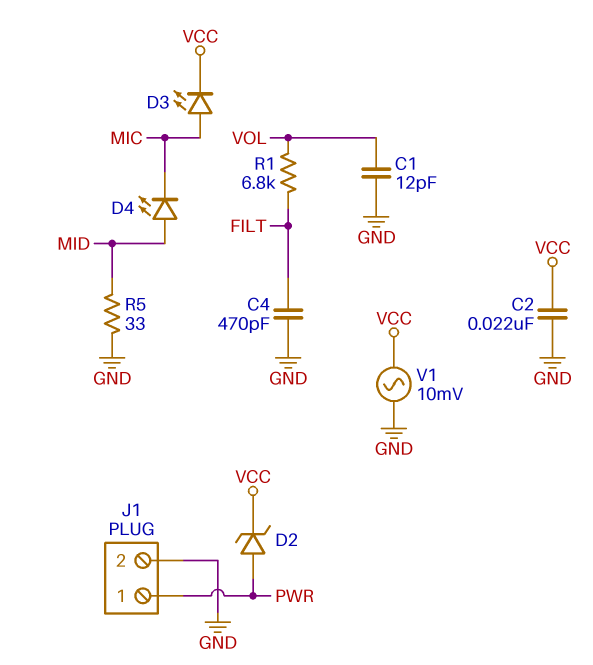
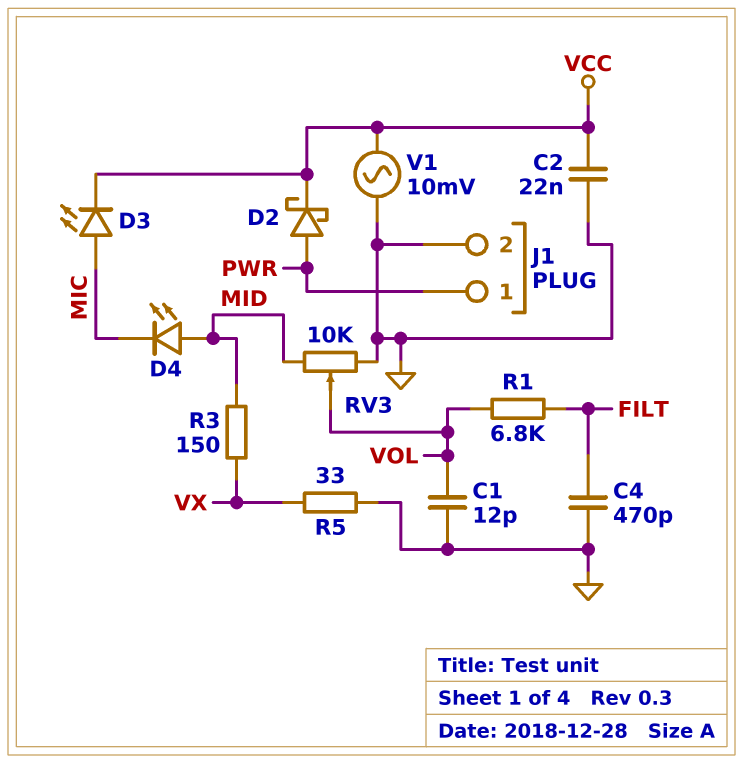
D2: zener (A PWR, K VCC) -> schottky (A PWR, K VCC)
R3: none -> 150 (MID, VX)
R5: 33 (GND, MID) -> 33 (GND, VX)
RV3: none -> 10k (GND, MID, wiper VOL)

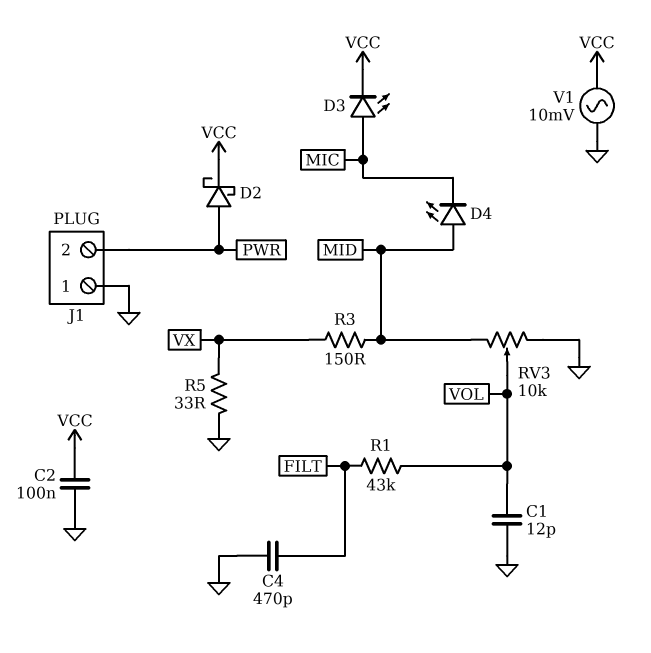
C2: 22nF (GND, VCC) -> 100nF (GND, VCC)
J1 pin 1: PWR -> GND
J1 pin 2: GND -> PWR
R1: 6.8k (FILT, VOL) -> 43k (FILT, VOL)

